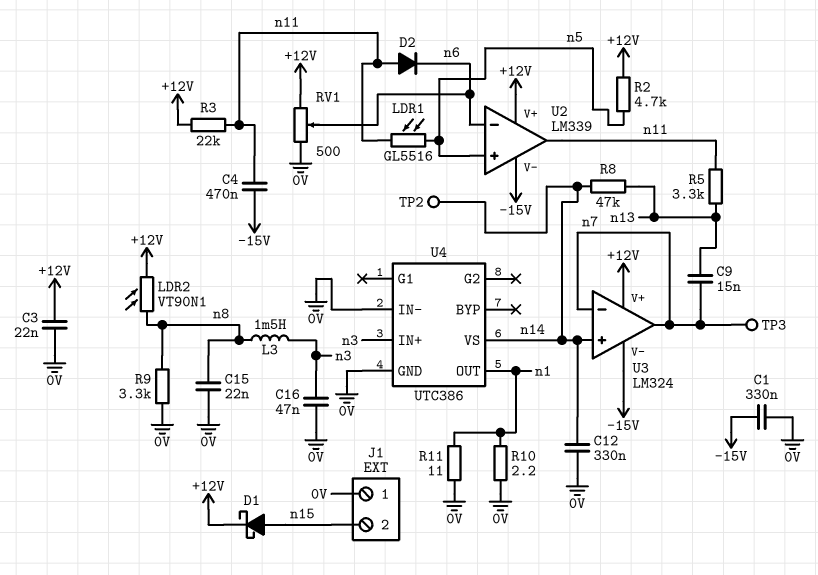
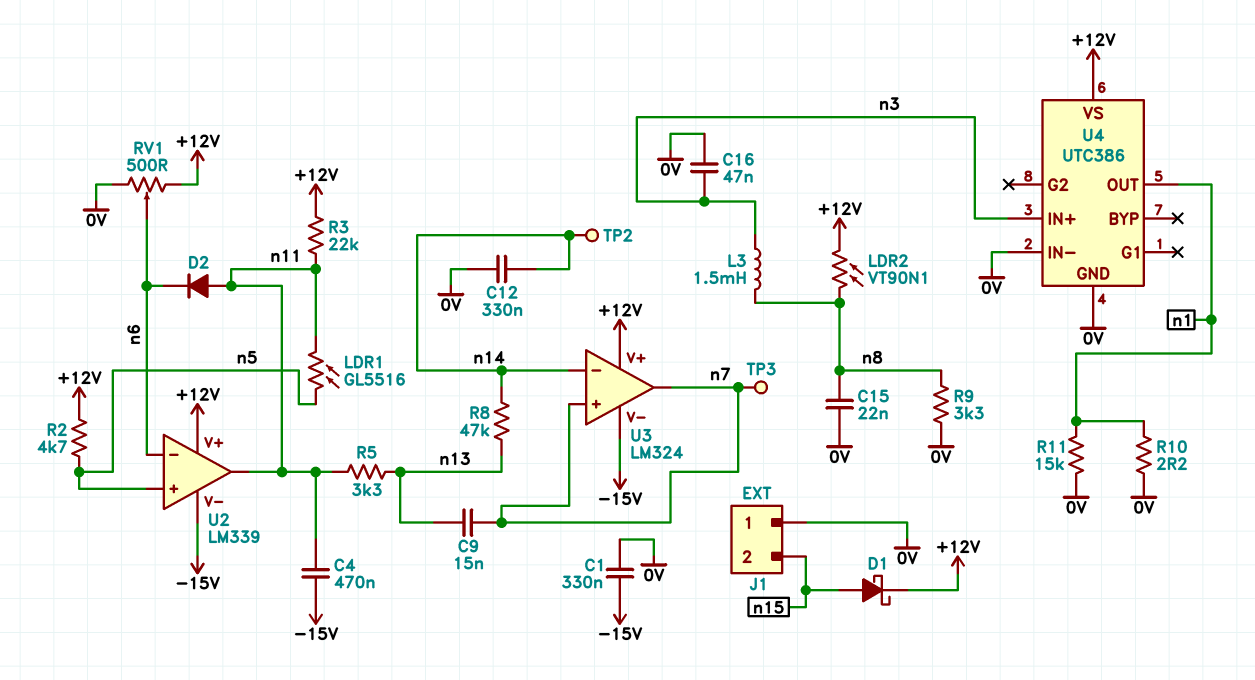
C3: 22nF (+12V, 0V) -> none
R11: 11 (0V, n1) -> 15k (0V, n1)
U3 pin in+: n14 -> n7
U3 pin in-: n7 -> n14
U4 pin VS: n14 -> +12V

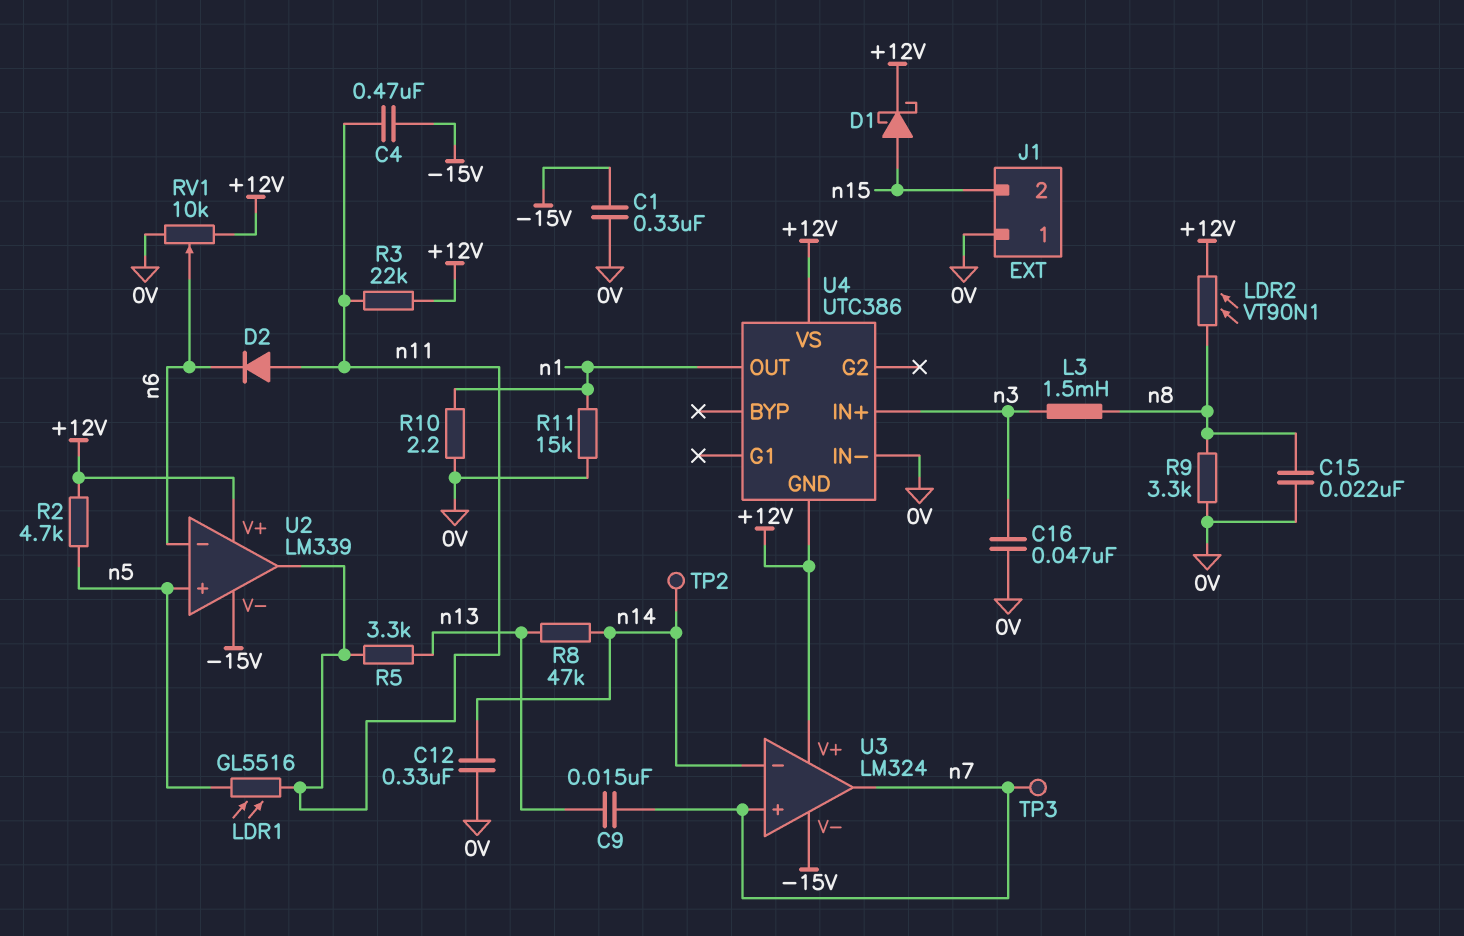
RV1: 500 (+12V, 0V, wiper n6) -> 10k (+12V, 0V, wiper n6)
U4 pin GND: 0V -> +12V

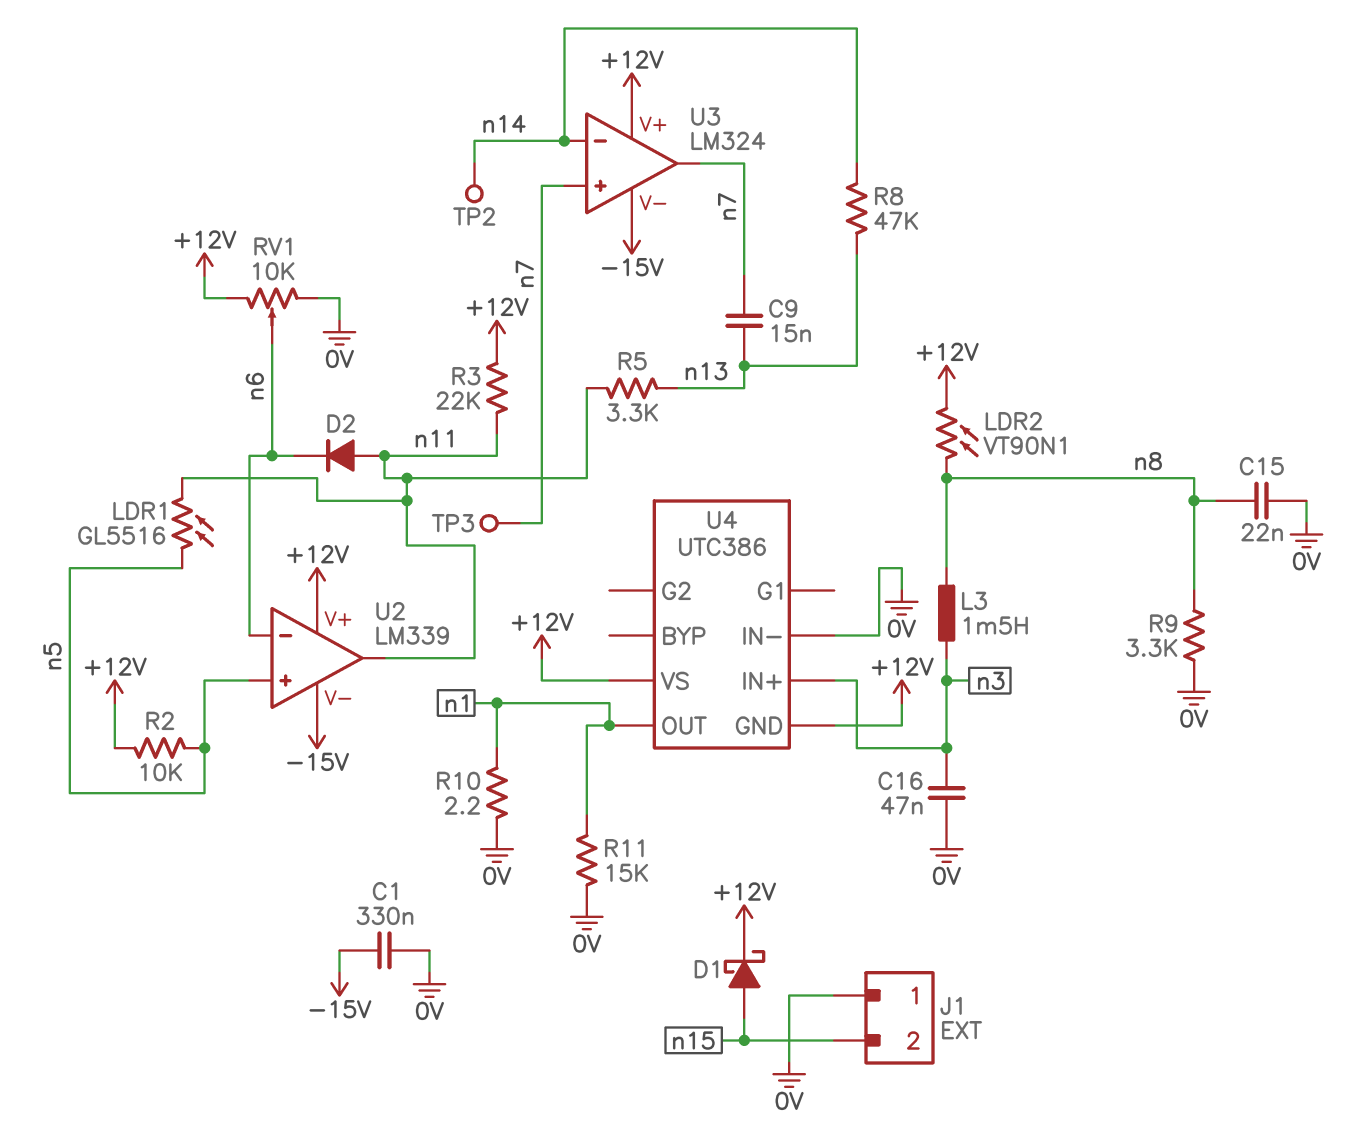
C4: 470nF (-15V, n11) -> none
C12: 330nF (0V, n14) -> none
R2: 4.7k (+12V, n5) -> 10k (+12V, n5)

